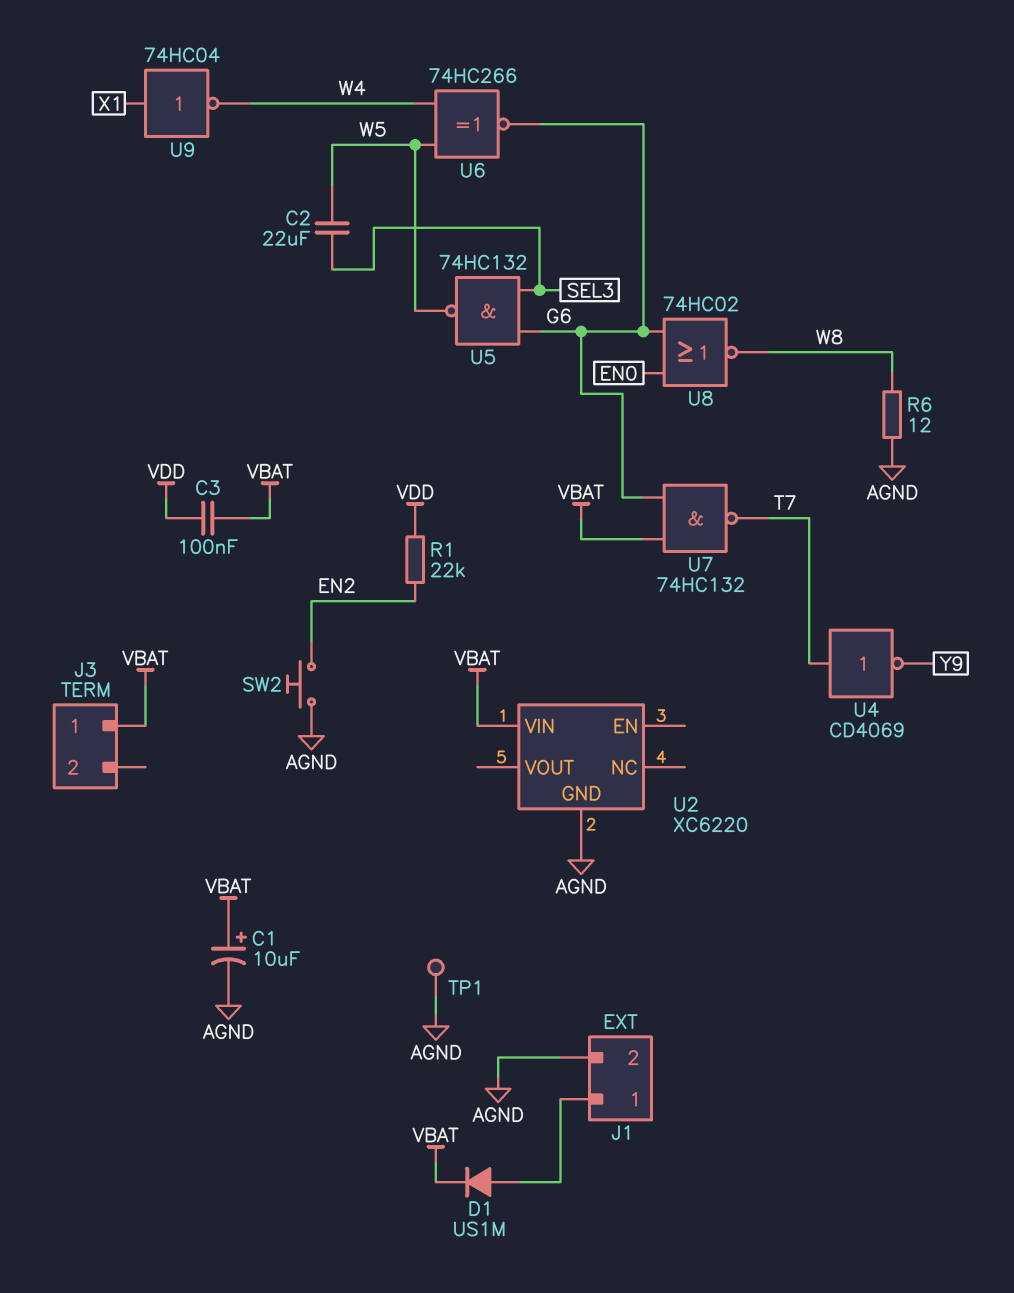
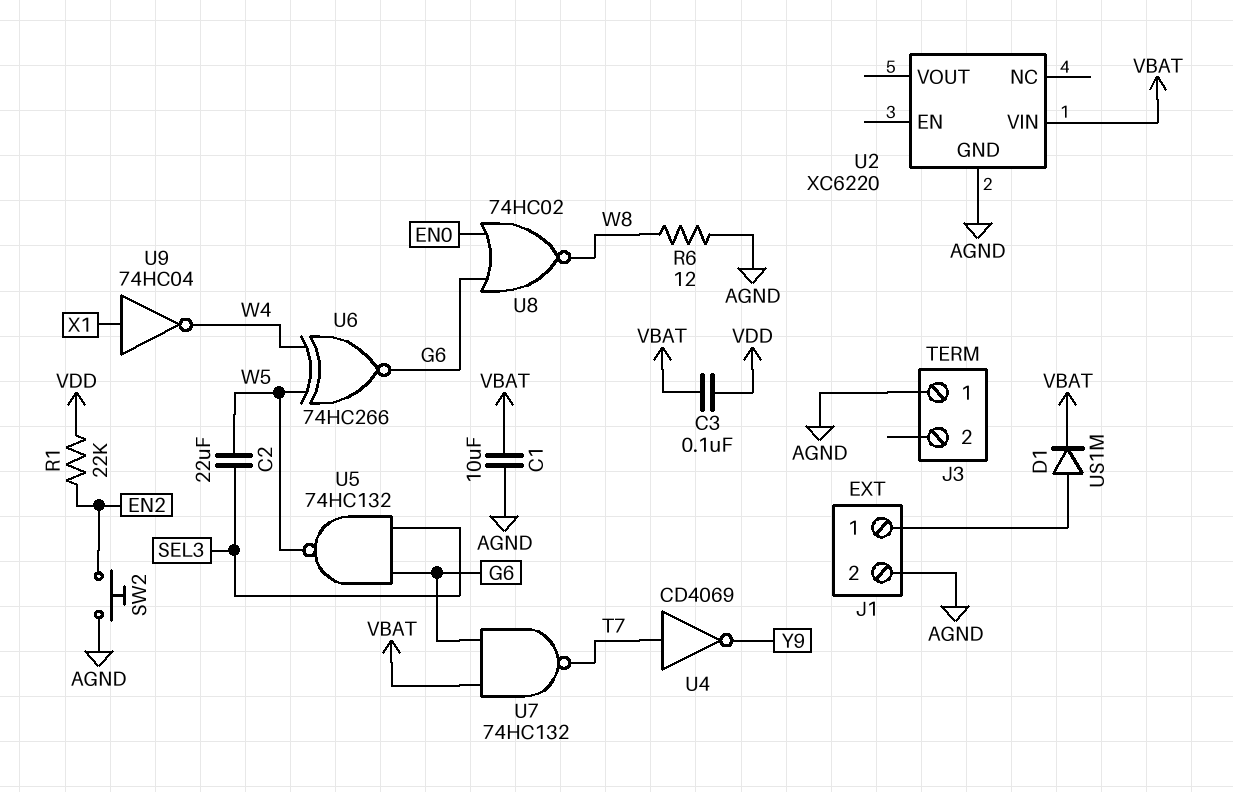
C1: 10uF (plus VBAT, minus AGND) -> 10uF (AGND, VBAT)
J3 pin 1: VBAT -> AGND
TP1: test point (AGND) -> none

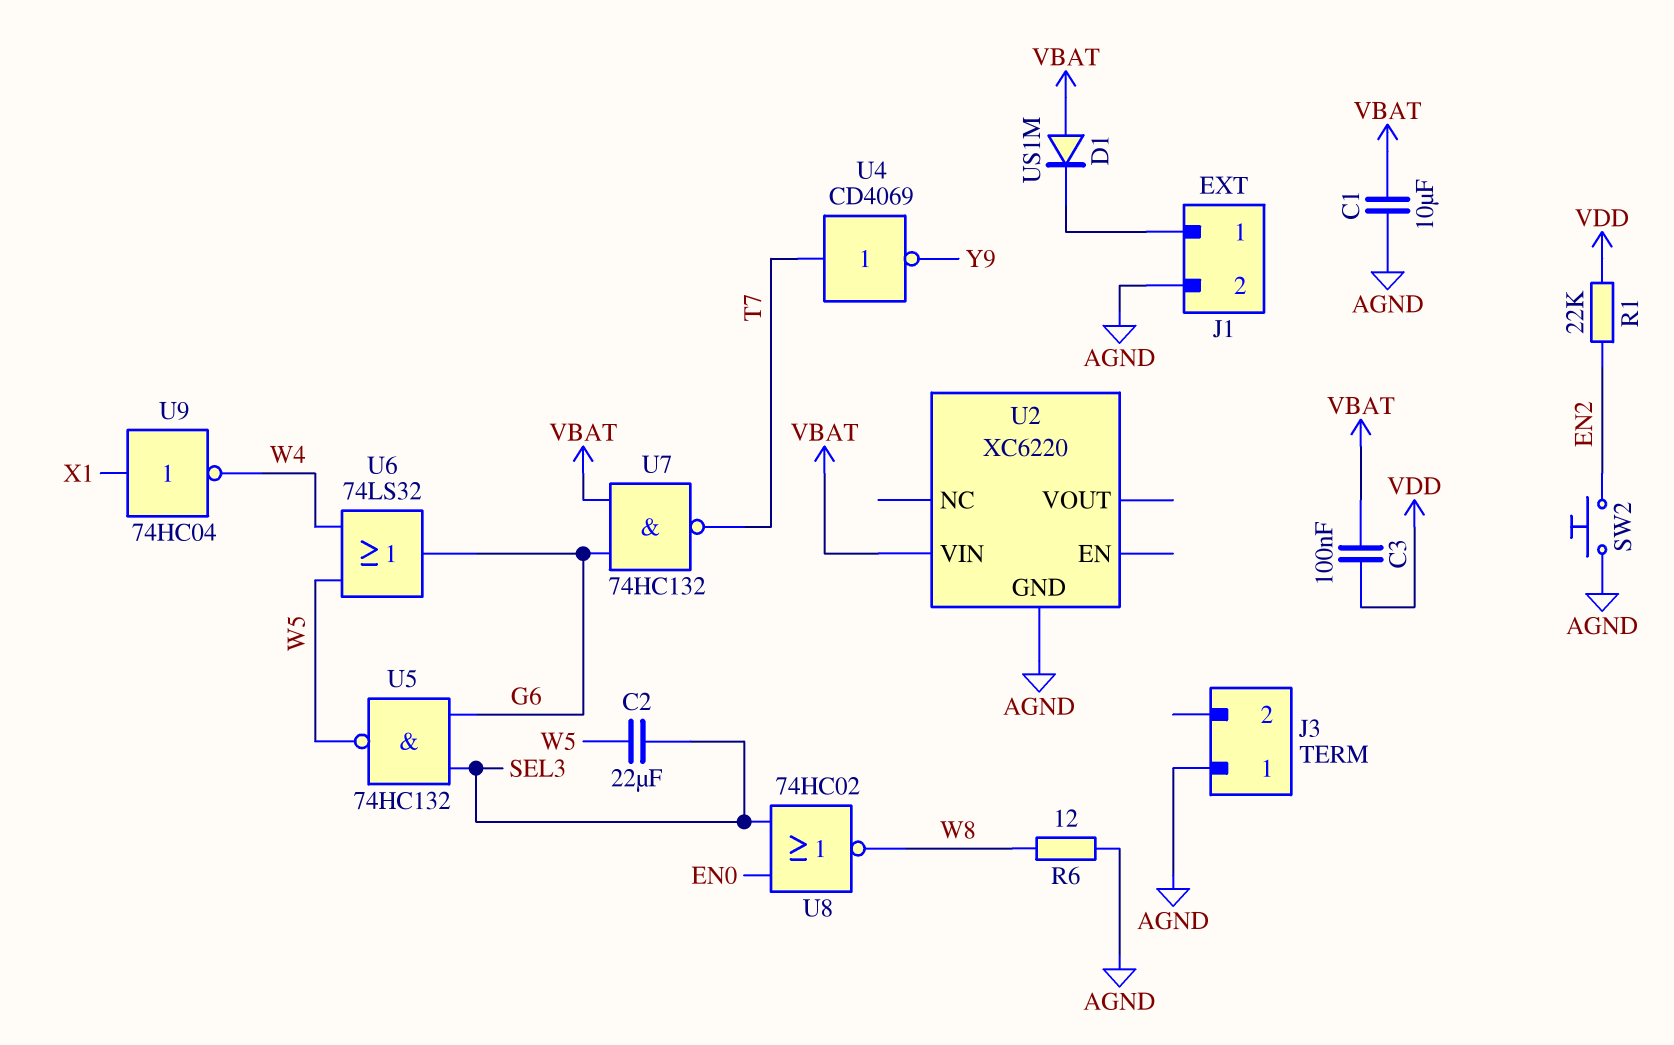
D1: diode US1M (A J1/1, K VBAT) -> diode US1M (A VBAT, K J1/1)
U6: XNOR 74HC266 (in W4, in W5, out G6) -> OR 74LS32 (in W4, in W5, out G6)
U8: NOR 74HC02 (in EN0, in G6, out W8) -> NOR 74HC02 (in EN0, in SEL3, out W8)

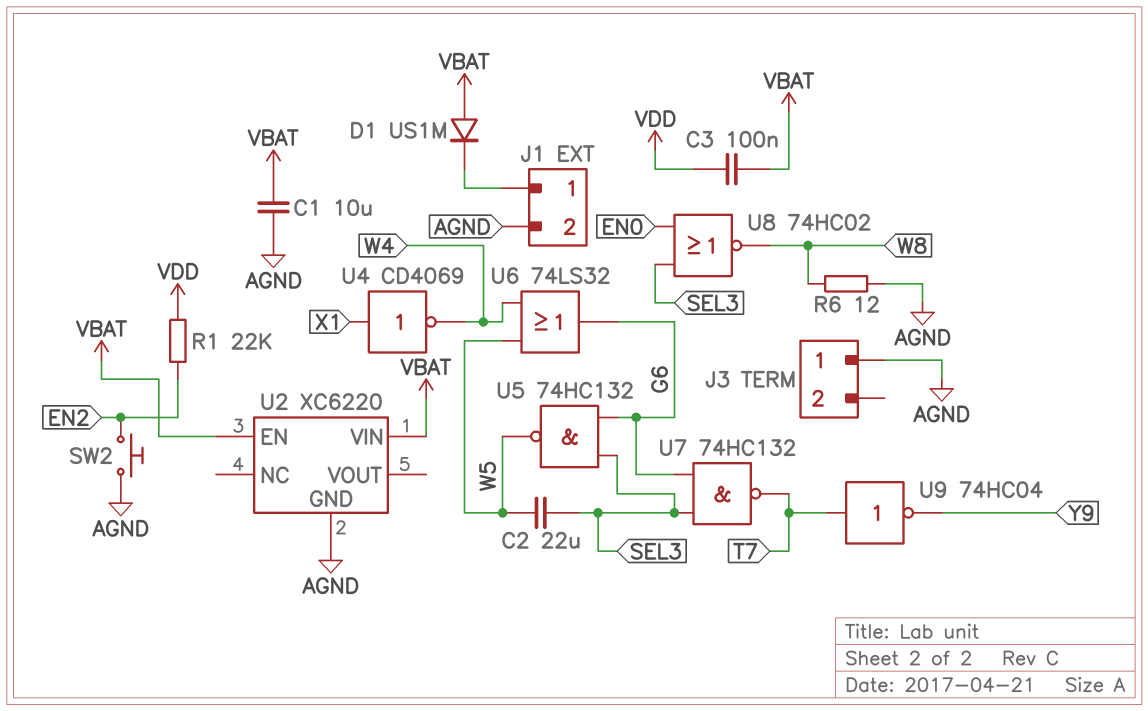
U2 pin EN: none -> VBAT
U4: NOT CD4069 (in T7, out Y9) -> NOT CD4069 (in X1, out W4)
U7: NAND 74HC132 (in G6, in VBAT, out T7) -> NAND 74HC132 (in G6, in SEL3, out T7)
U9: NOT 74HC04 (in X1, out W4) -> NOT 74HC04 (in T7, out Y9)

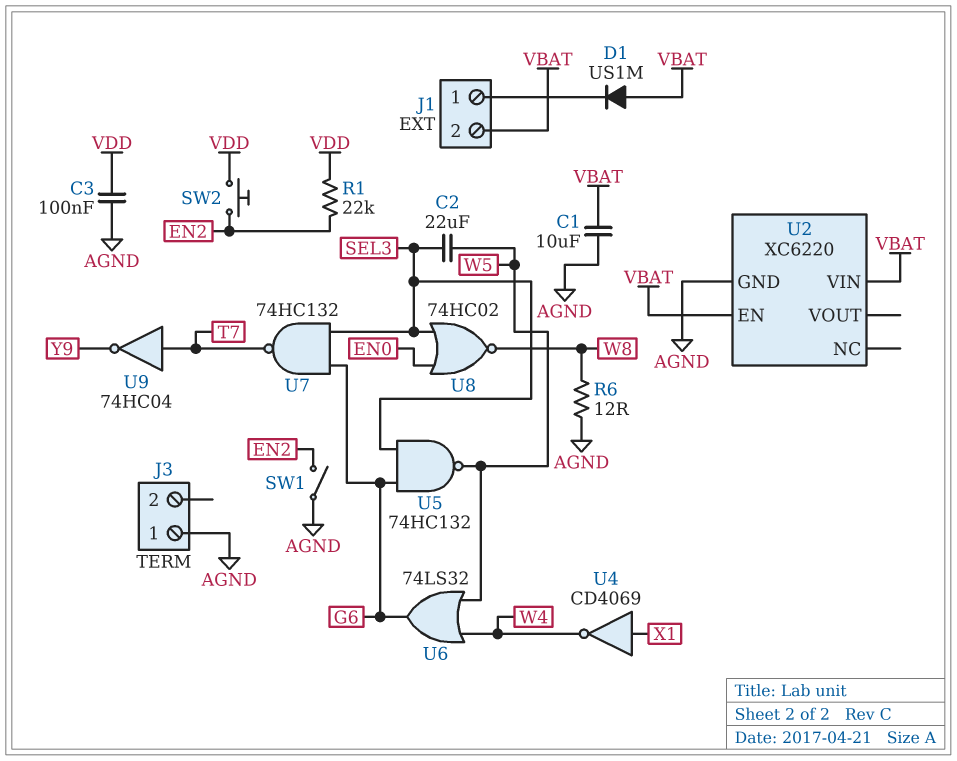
C3: 100nF (VBAT, VDD) -> 100nF (AGND, VDD)
J1 pin 2: AGND -> VBAT
SW1: none -> switch (AGND, EN2)
SW2: button (AGND, EN2) -> button (EN2, VDD)

